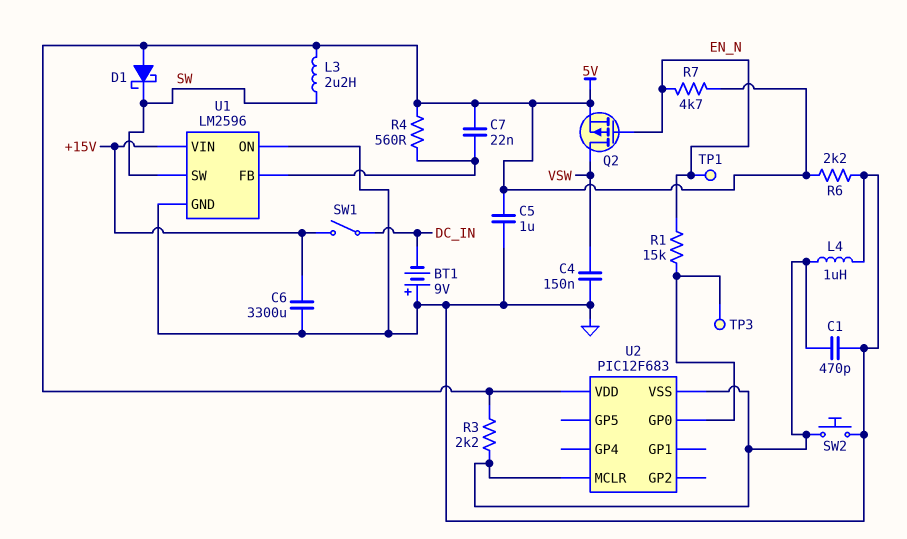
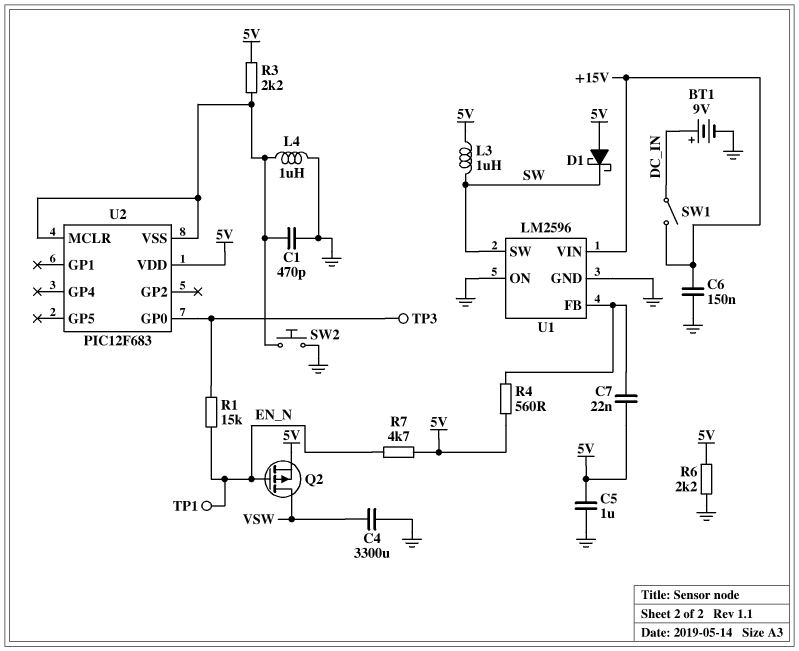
BT1: 9V (plus GND, minus DC_IN) -> 9V (plus DC_IN, minus GND)
C4: 150nF (GND, VSW) -> 3300uF (GND, VSW)
C6: 3300uF (+15V, GND) -> 150nF (+15V, GND)
L3: 2.2uH (5V, SW) -> 1uH (5V, SW)

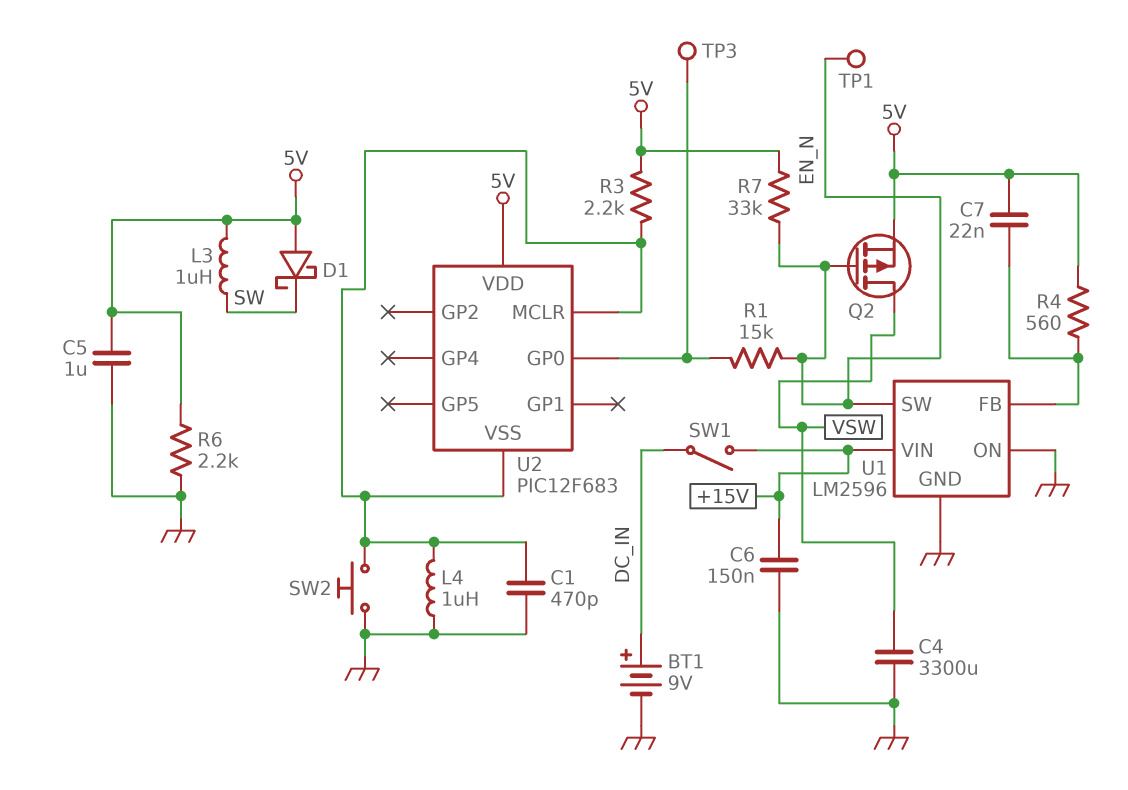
R7: 4.7k (5V, EN_N) -> 33k (5V, EN_N)
U1 pin SW: SW -> EN_N

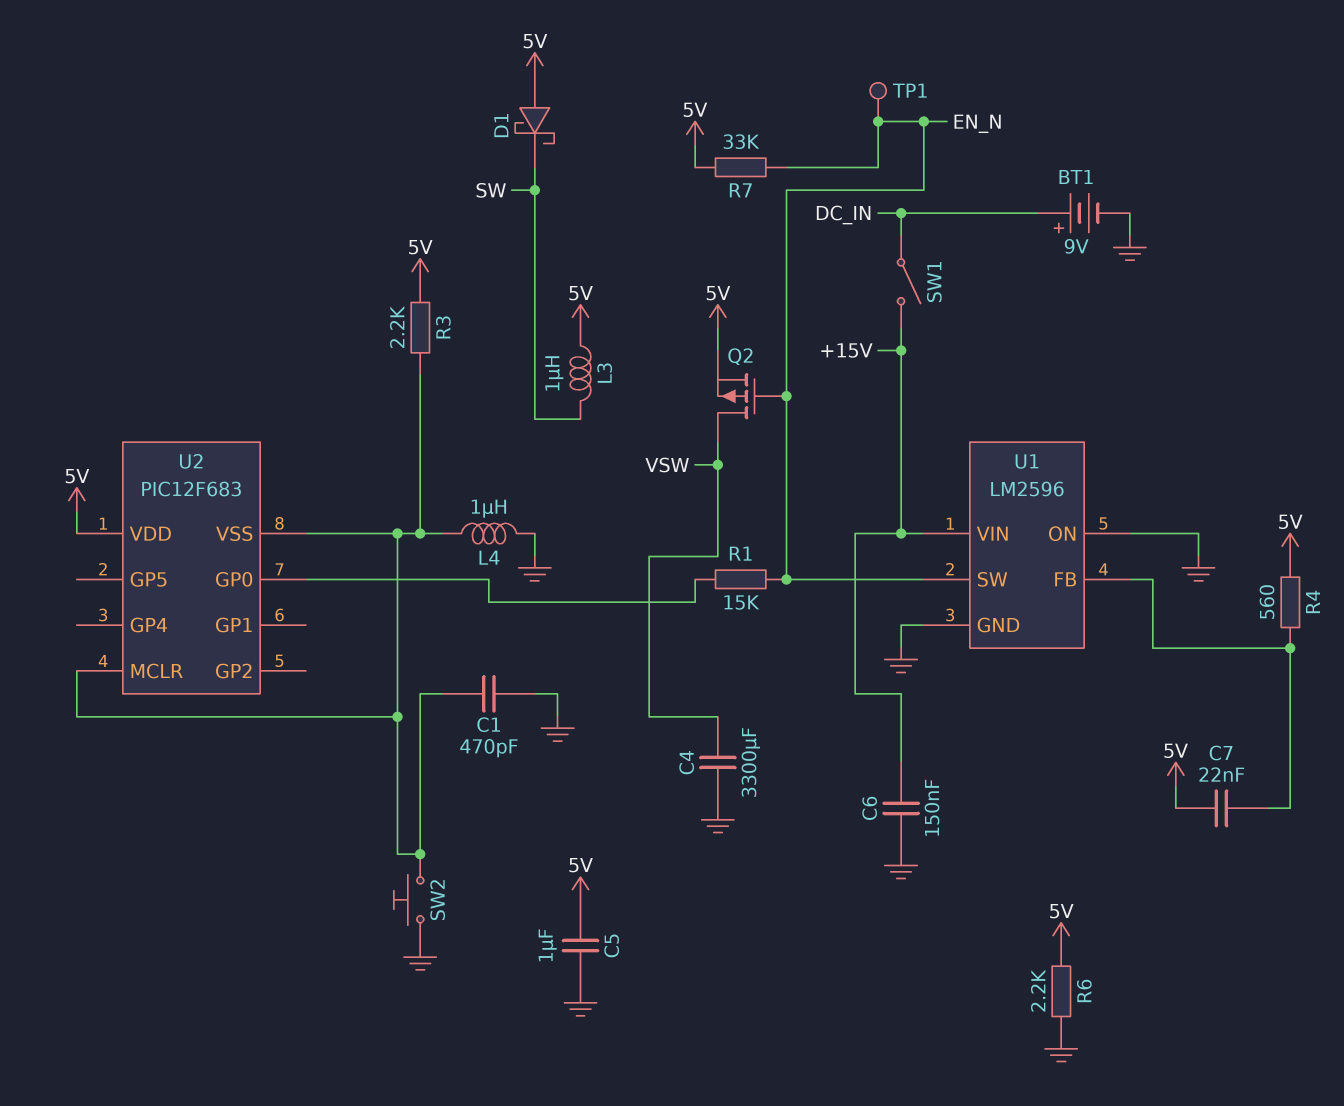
TP3: test point (U2/GP0) -> none

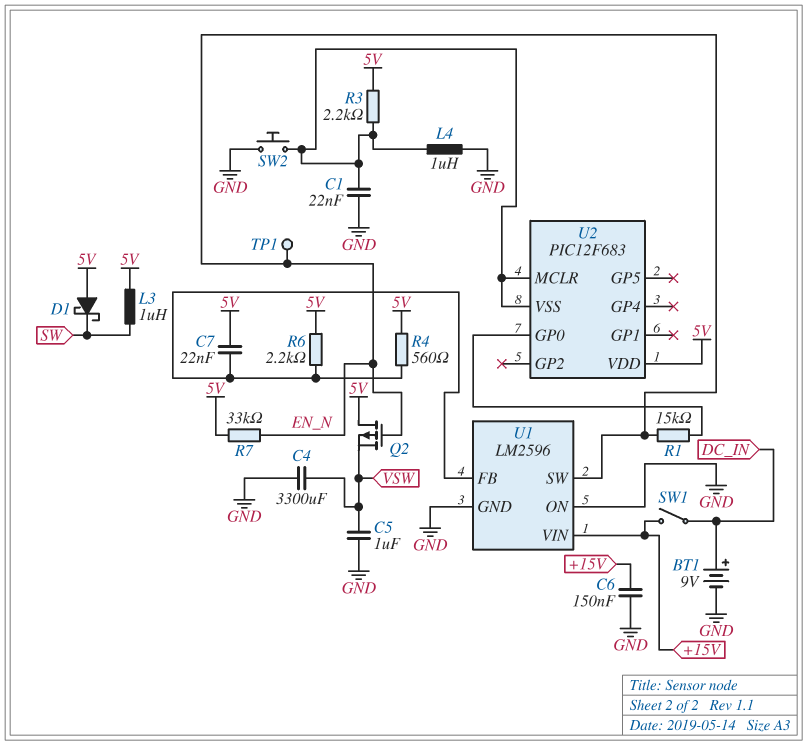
C1: 470pF (GND, U2/MCLR) -> 22nF (GND, U2/MCLR)
C5: 1uF (5V, GND) -> 1uF (GND, VSW)
Q2: PMOS (G EN_N, D VSW, S 5V) -> PMOS (G EN_N, D 5V, S VSW)
R6: 2.2k (5V, GND) -> 2.2k (5V, U1/FB)

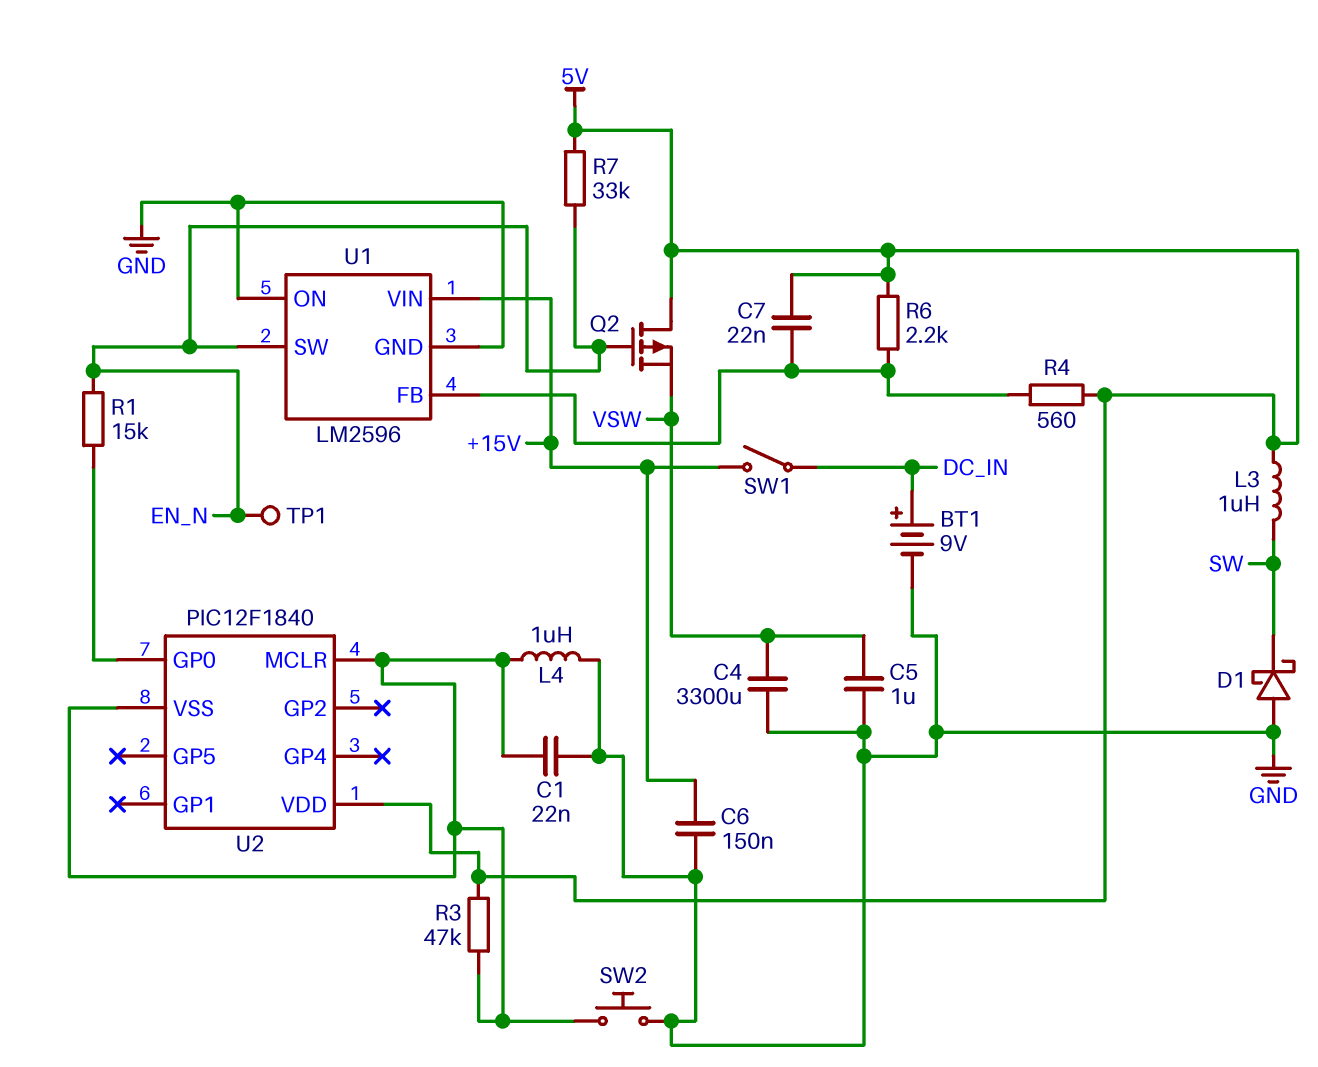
D1: schottky (A 5V, K SW) -> schottky (A GND, K SW)
R3: 2.2k (5V, U2/MCLR) -> 47k (5V, U2/MCLR)
U2: PIC12F683 -> PIC12F1840

